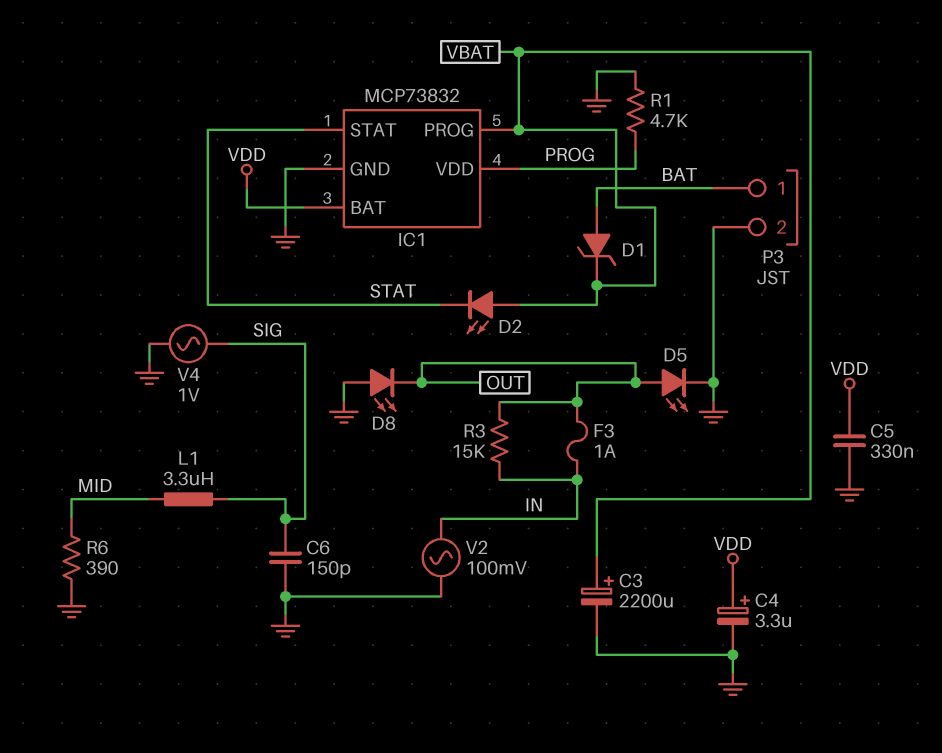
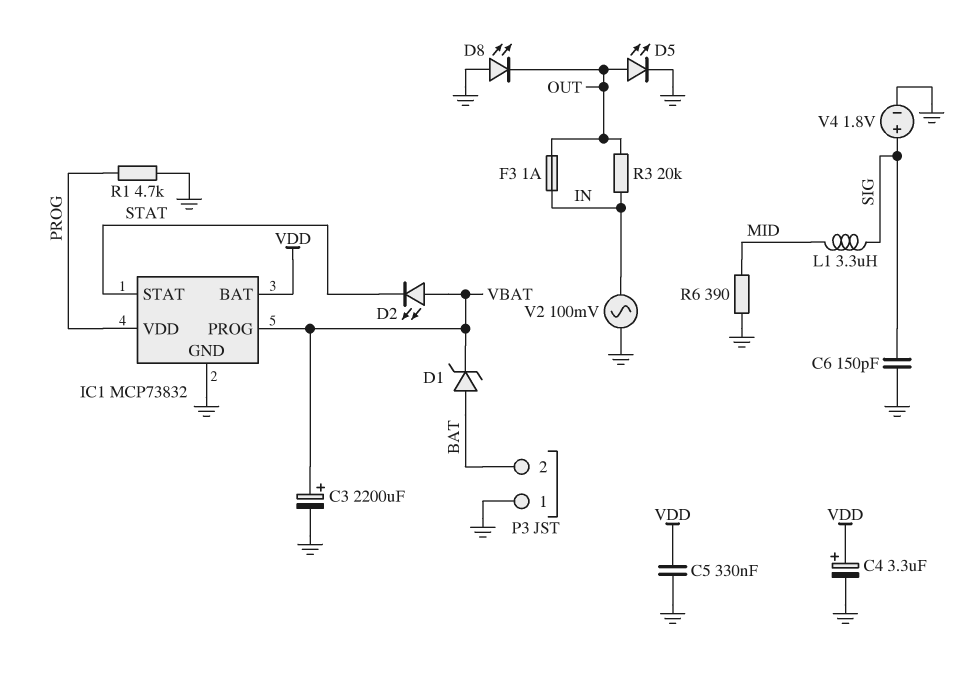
P3 pin 1: BAT -> GND
P3 pin 2: GND -> BAT
R3: 15k (IN, OUT) -> 20k (IN, OUT)
V4: AC 1V (GND, SIG) -> 1.8V (plus SIG, minus GND)

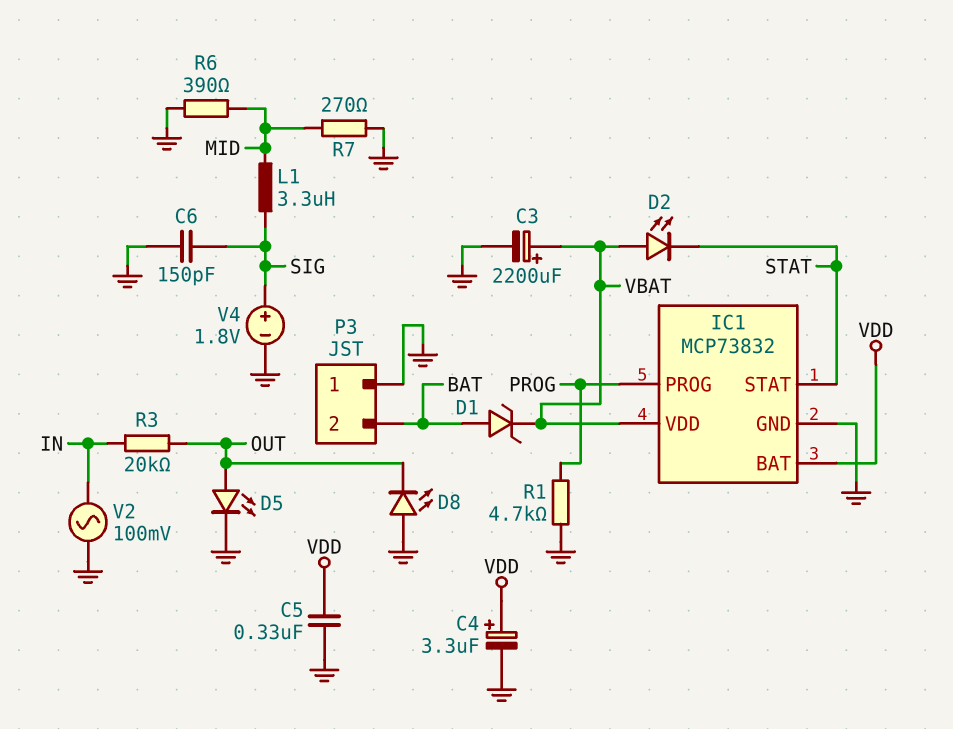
F3: 1A (IN, OUT) -> none
IC1 pin PROG: VBAT -> PROG
IC1 pin VDD: PROG -> VBAT
R7: none -> 270 (GND, MID)

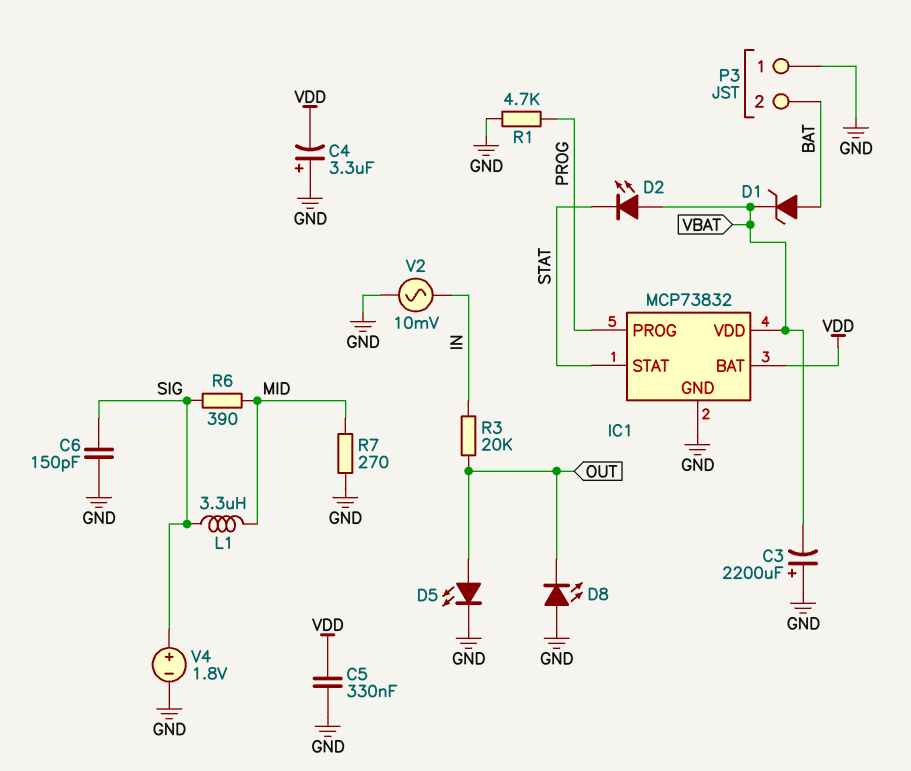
C3: 2200uF (plus VBAT, minus GND) -> 2200uF (plus GND, minus VBAT)
C4: 3.3uF (plus VDD, minus GND) -> 3.3uF (plus GND, minus VDD)
R6: 390 (GND, MID) -> 390 (MID, SIG)
V2: AC 100mV (GND, IN) -> AC 10mV (GND, IN)

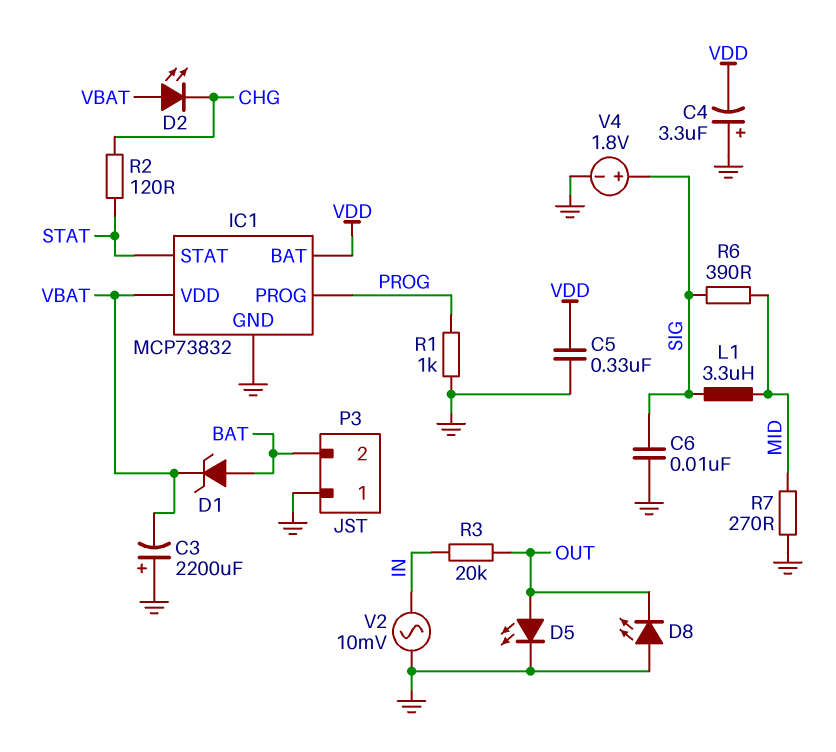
C6: 150pF (GND, SIG) -> 10nF (GND, SIG)
D2: LED (A VBAT, K STAT) -> LED (A VBAT, K CHG)
R1: 4.7k (GND, PROG) -> 1k (GND, PROG)
R2: none -> 120 (CHG, STAT)

